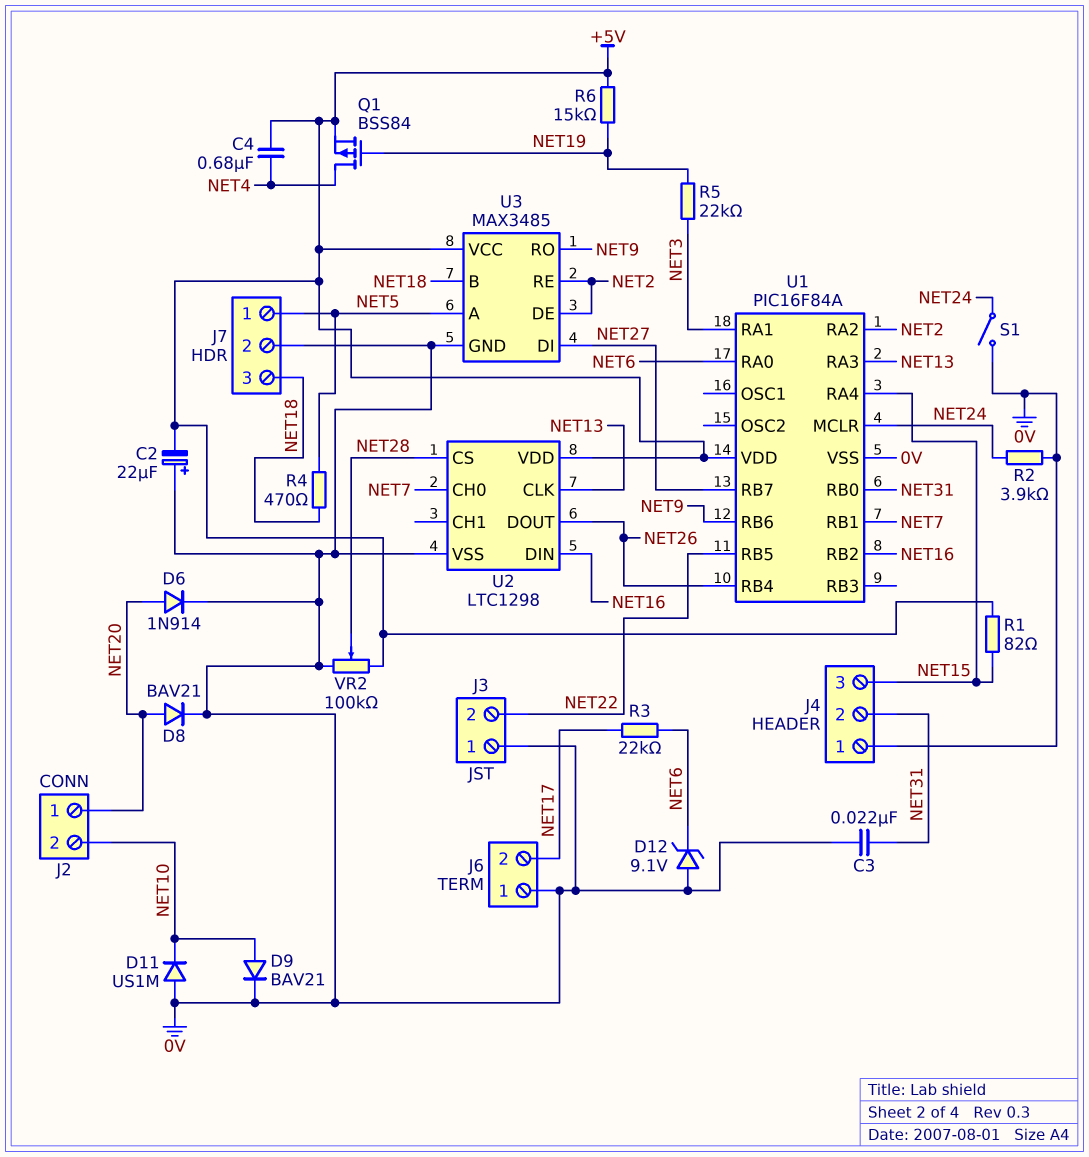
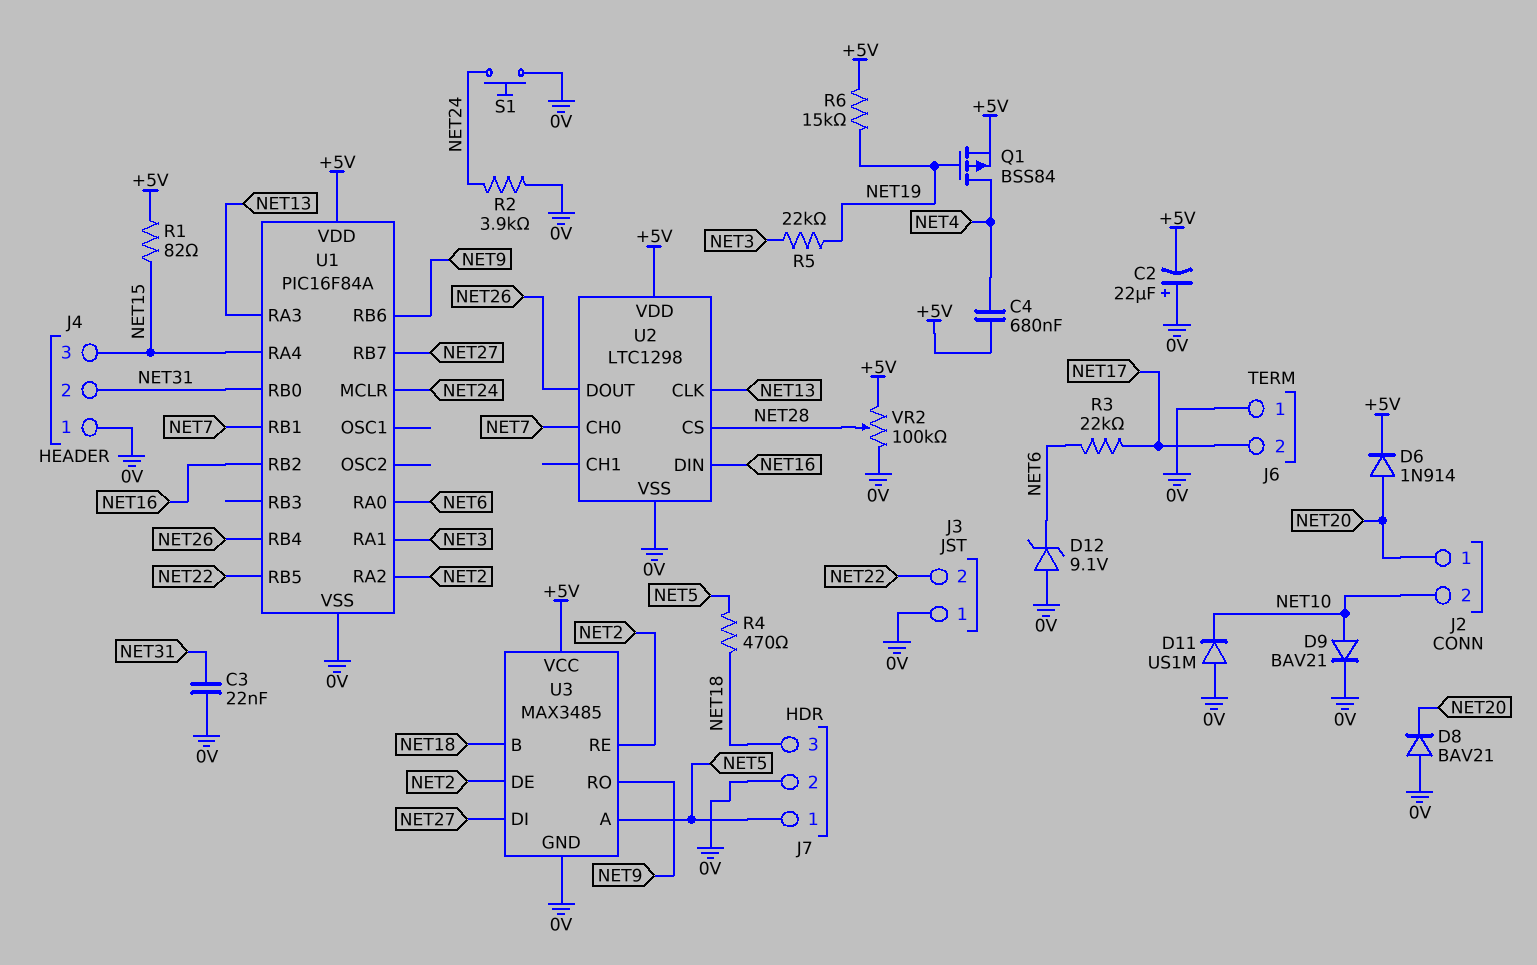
D6: diode 1N914 (A NET20, K 0V) -> diode 1N914 (A NET20, K +5V)
D8: diode BAV21 (A NET20, K 0V) -> diode BAV21 (A 0V, K NET20)
S1: switch (0V, NET24) -> button (0V, NET24)

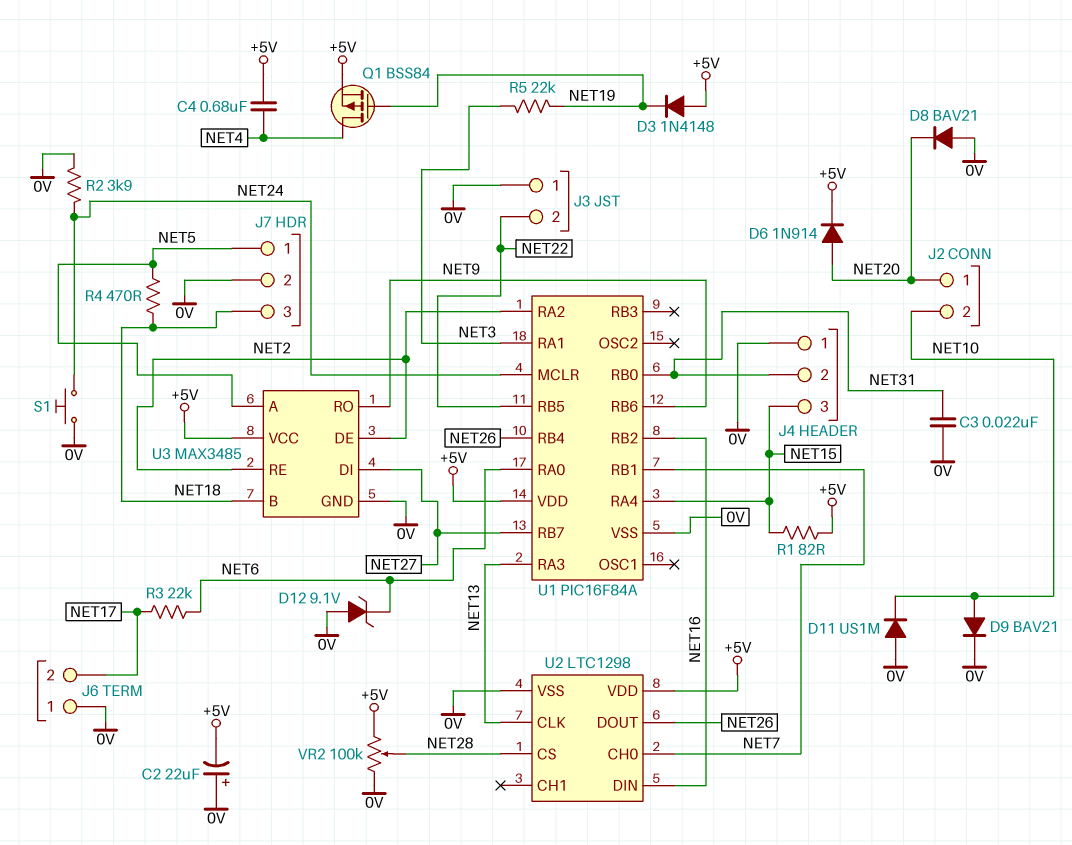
D3: none -> diode 1N4148 (A +5V, K NET19)
R6: 15k (+5V, NET19) -> none

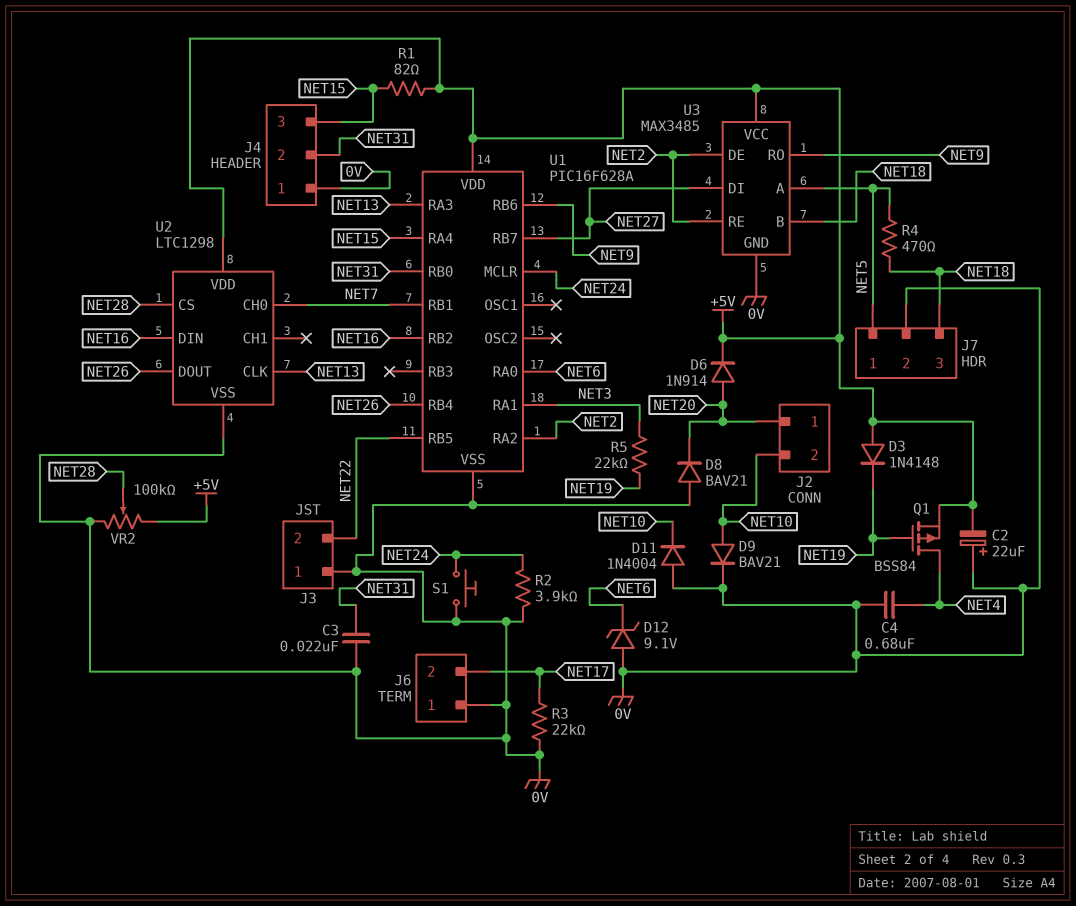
C4: 680nF (+5V, NET4) -> 680nF (0V, NET4)
D11: diode US1M (A 0V, K NET10) -> diode 1N4004 (A 0V, K NET10)
R3: 22k (NET6, NET17) -> 22k (0V, NET17)
U1: PIC16F84A -> PIC16F628A

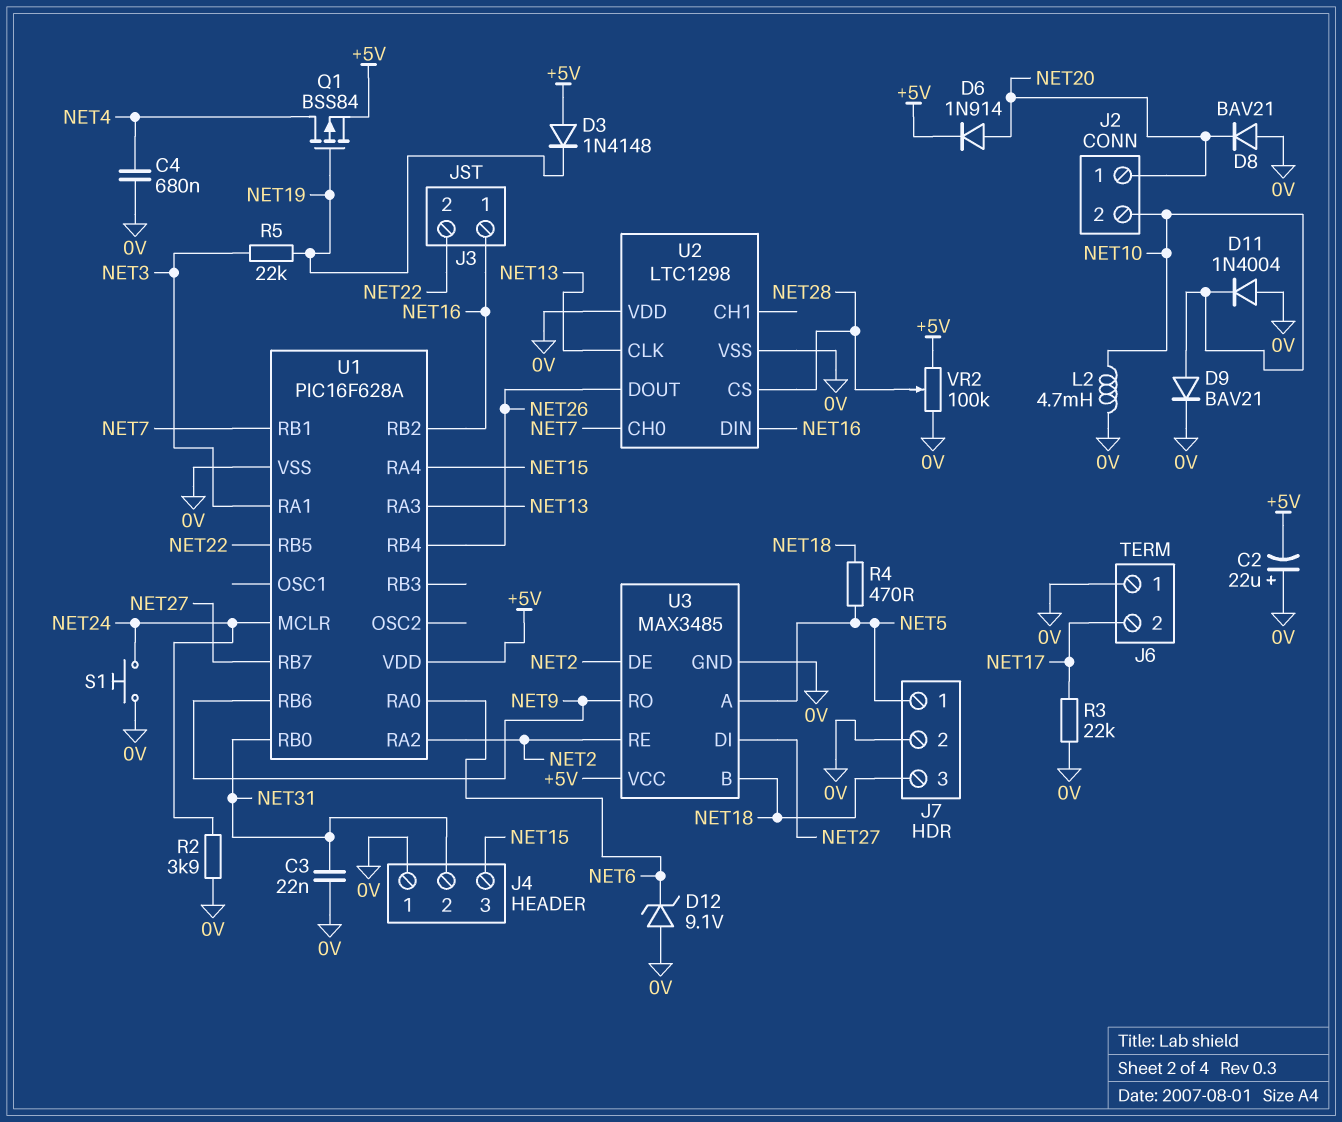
J3 pin 1: 0V -> NET16
L2: none -> 4.7mH (0V, NET10)
R1: 82 (+5V, NET15) -> none
U2 pin VDD: +5V -> 0V

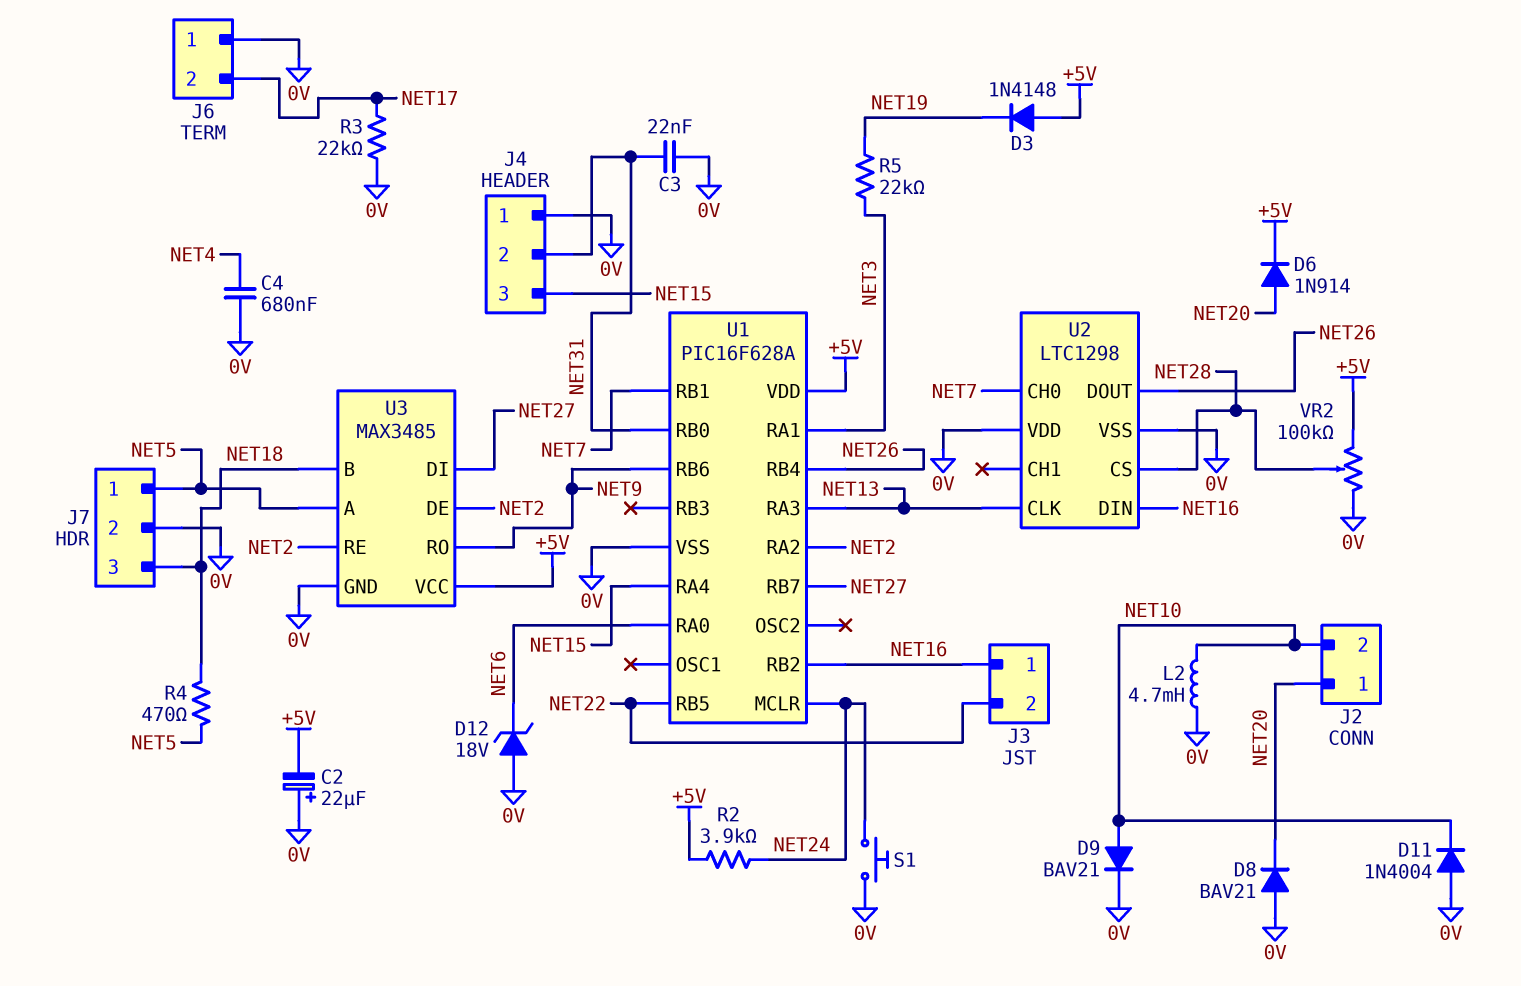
D12: zener 9.1V (A 0V, K NET6) -> zener 18V (A 0V, K NET6)
Q1: PMOS BSS84 (G NET19, D NET4, S +5V) -> none
R2: 3.9k (0V, NET24) -> 3.9k (+5V, NET24)

